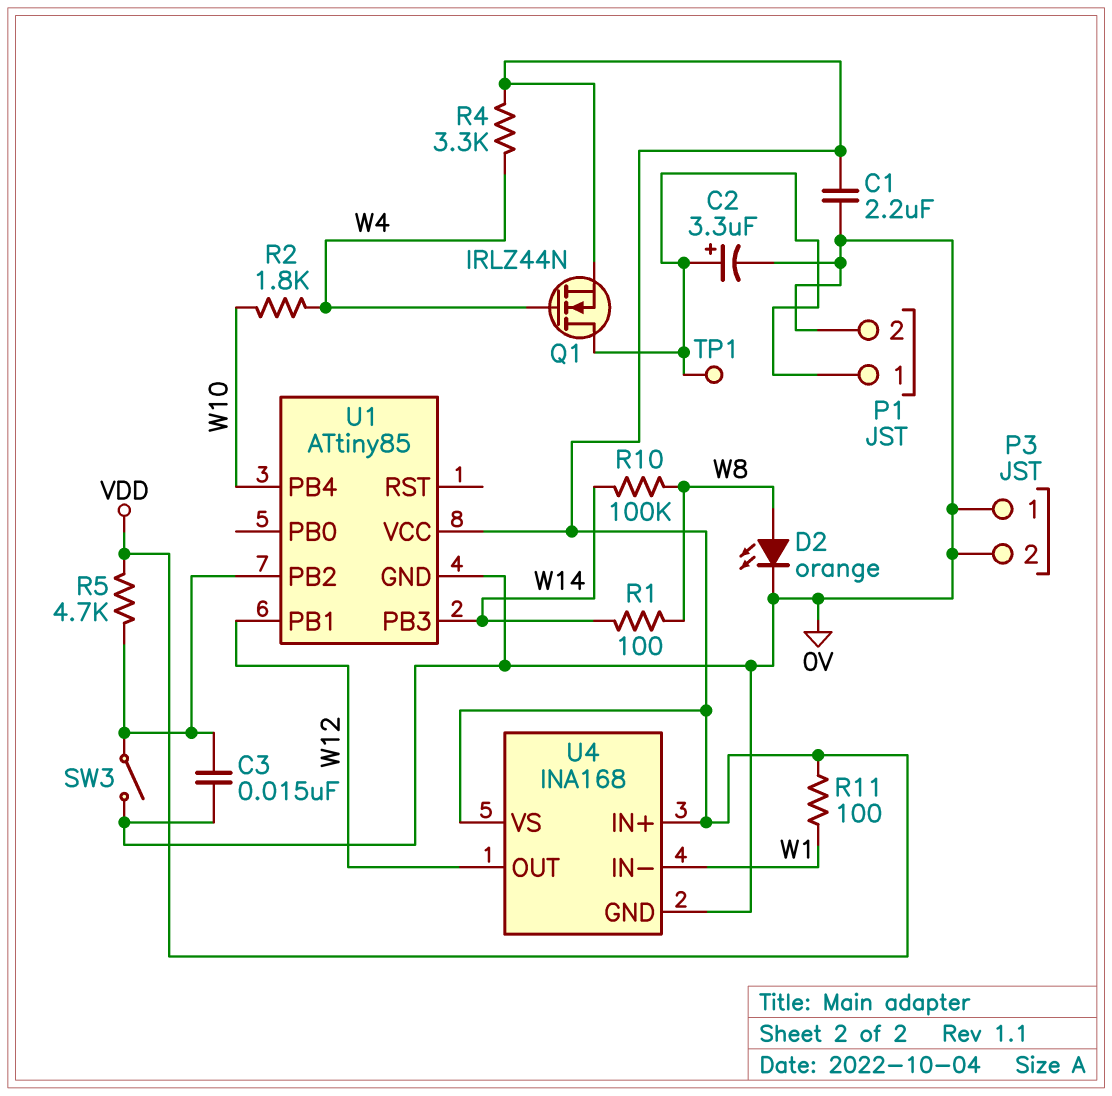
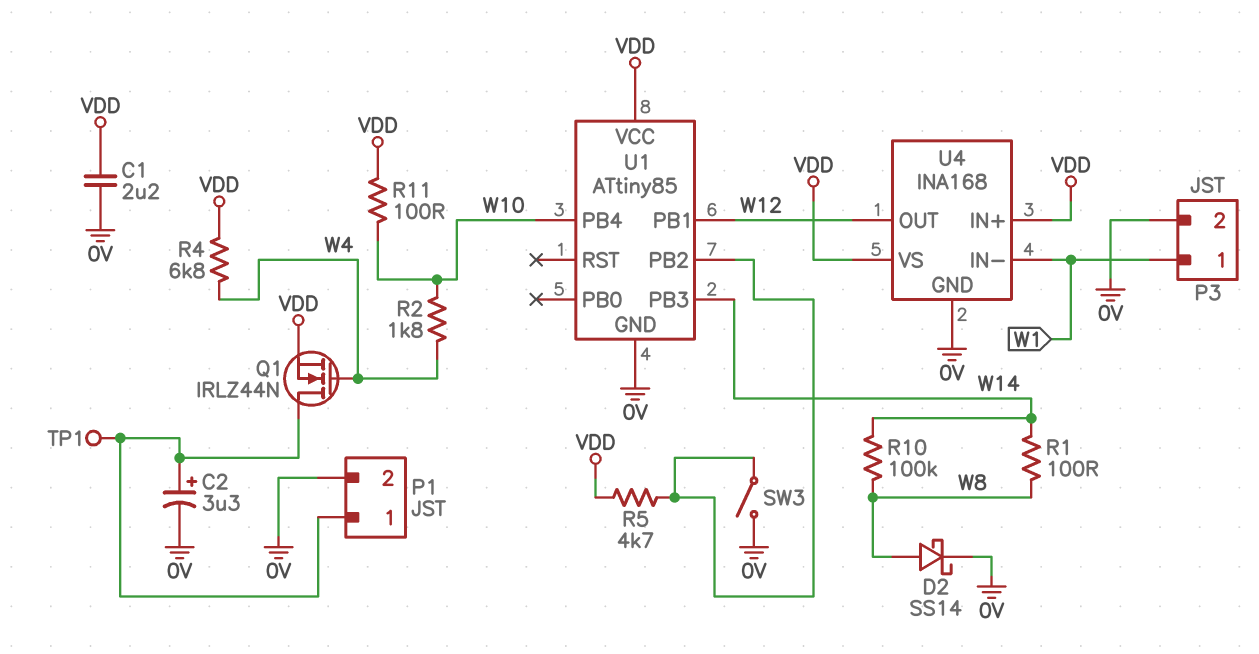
C3: 15nF (0V, U1/PB2) -> none
D2: LED orange (A W8, K 0V) -> schottky SS14 (A W8, K 0V)
P3 pin 1: 0V -> W1
R4: 3.3k (VDD, W4) -> 6.8k (VDD, W4)
R11: 100 (VDD, W1) -> 100 (VDD, W10)

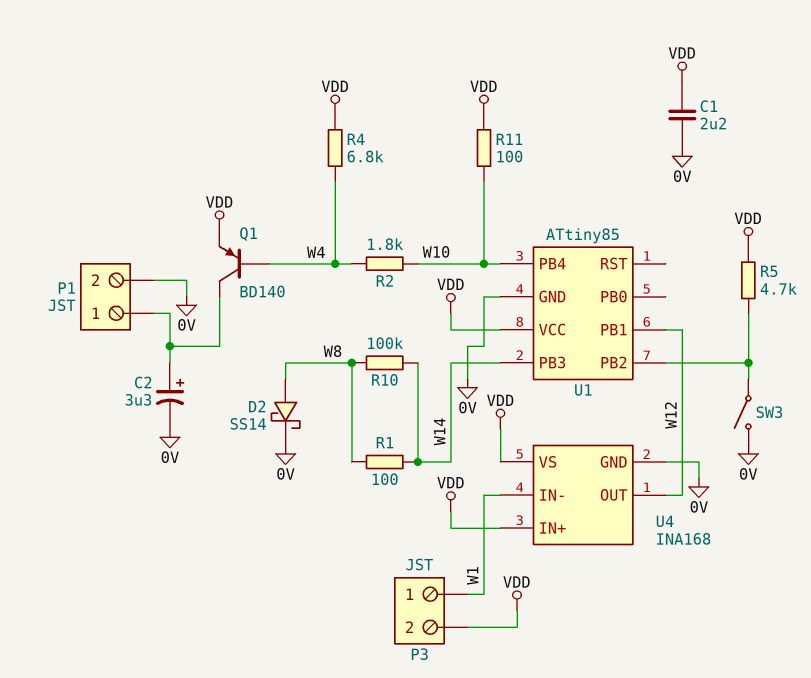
P3 pin 2: 0V -> VDD
Q1: NMOS IRLZ44N (G W4, D P1/1, S VDD) -> PNP BD140 (B W4, C P1/1, E VDD)
TP1: test point (P1/1) -> none

